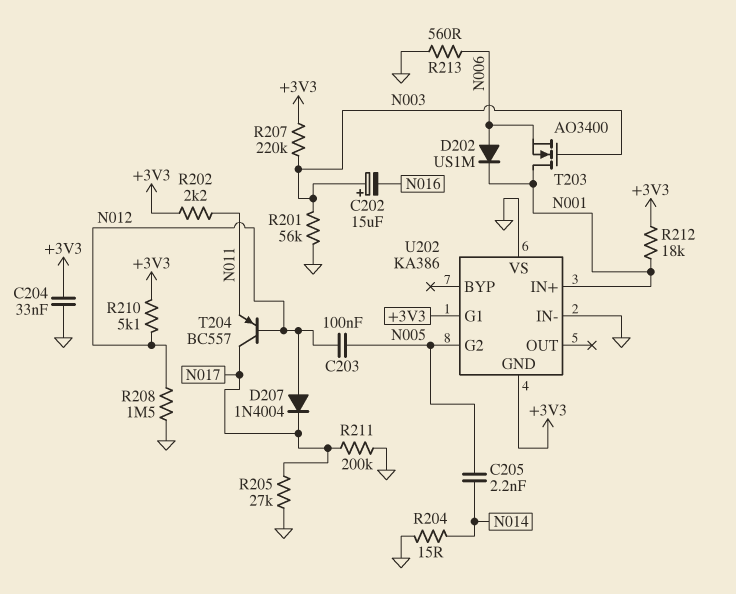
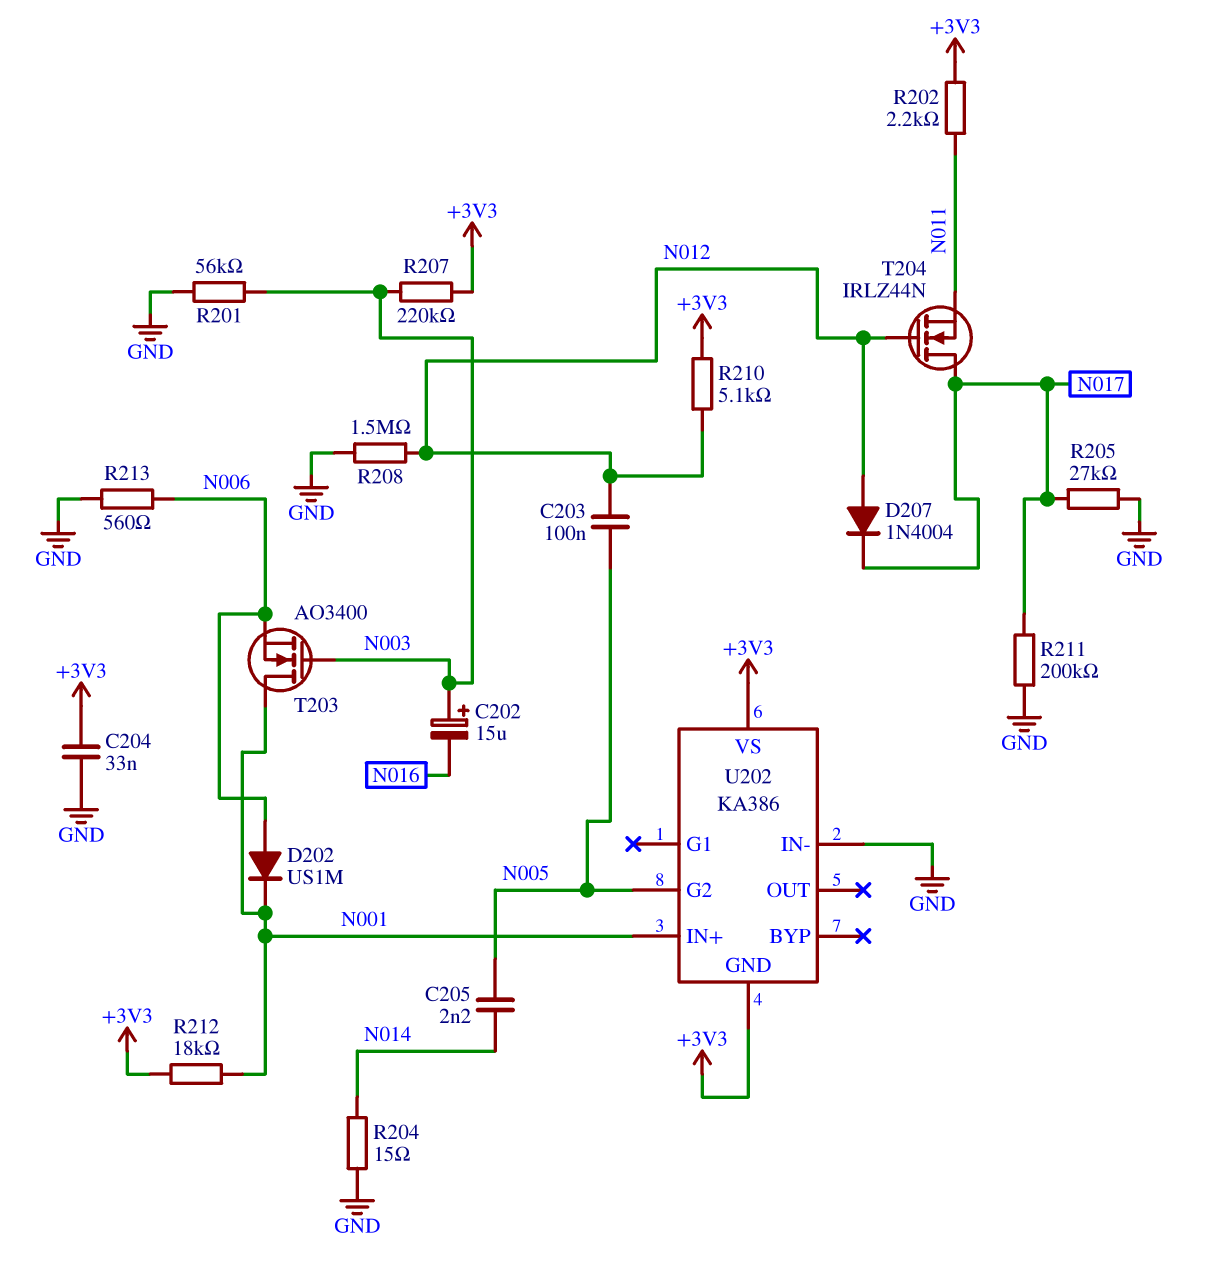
T204: PNP BC557 (B N012, C N017, E N011) -> NMOS IRLZ44N (G N012, D N017, S N011)
U202 pin G1: +3V3 -> none
U202 pin VS: GND -> +3V3

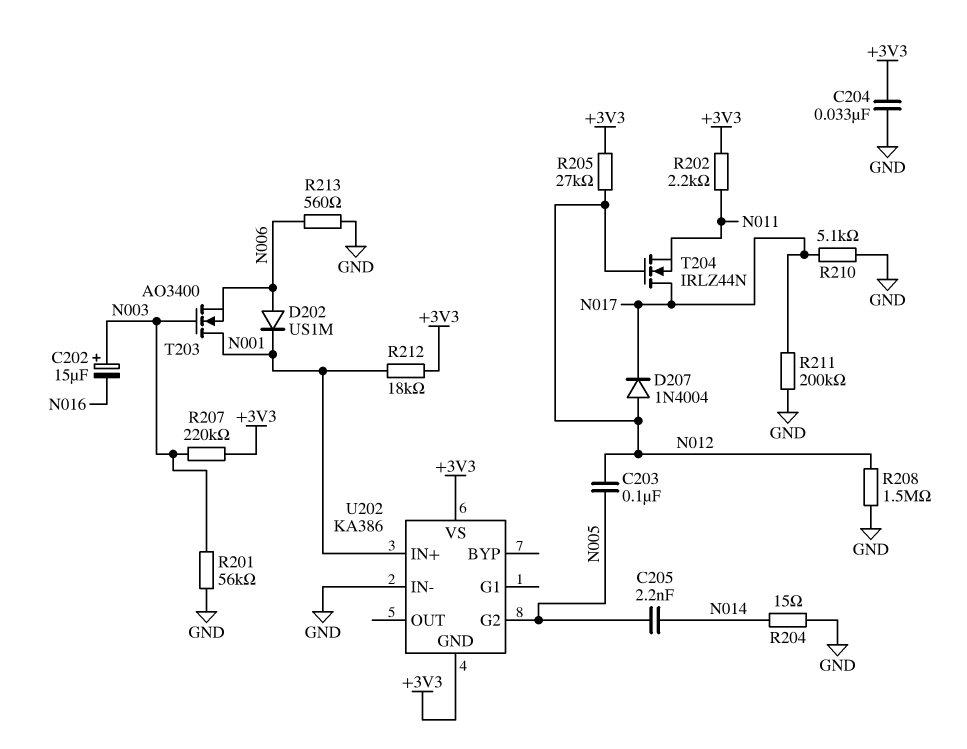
R205: 27k (GND, N017) -> 27k (+3V3, N012)
R210: 5.1k (+3V3, N012) -> 5.1k (GND, N017)

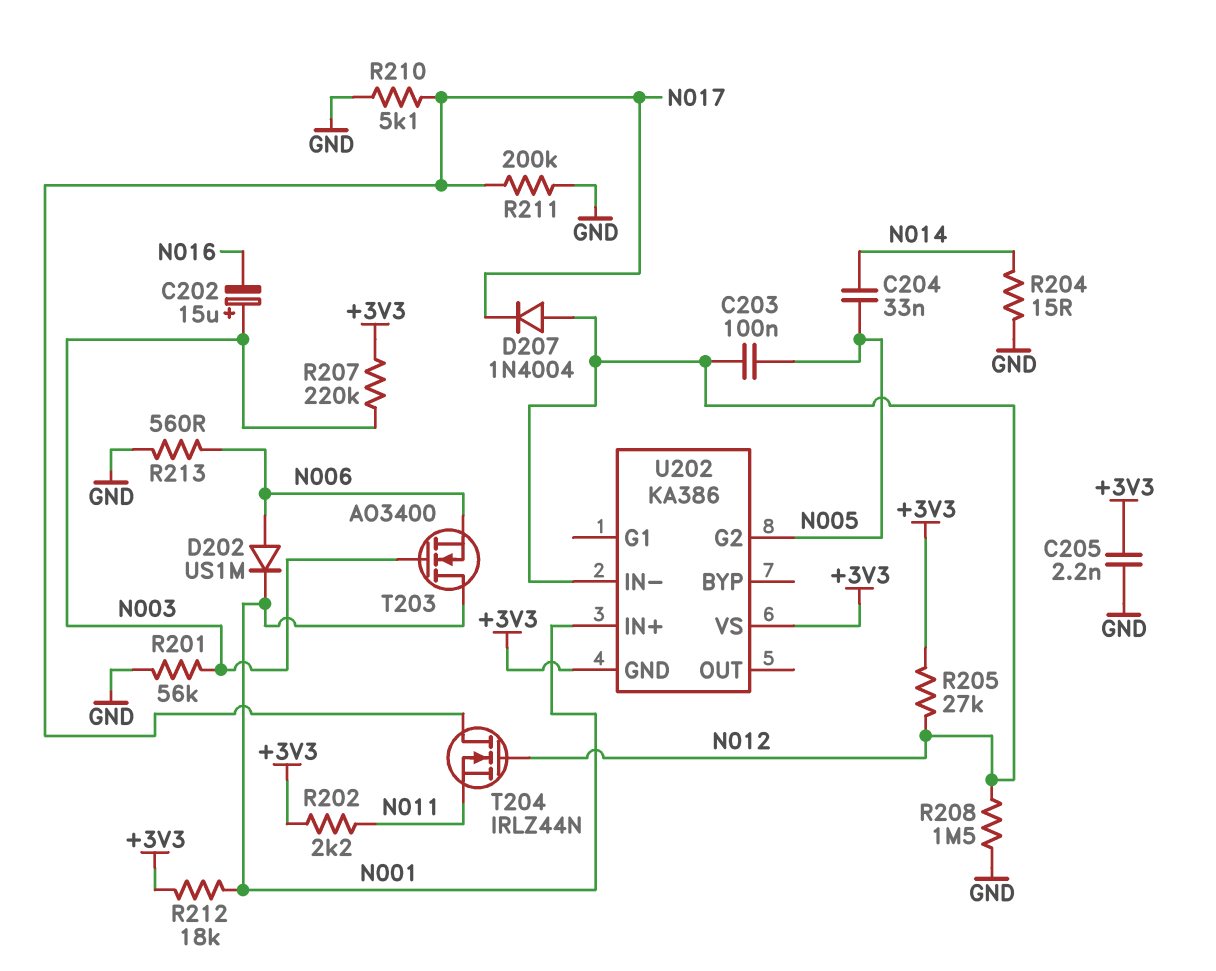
C204: 33nF (+3V3, GND) -> 33nF (N005, N014)
C205: 2.2nF (N005, N014) -> 2.2nF (+3V3, GND)
U202 pin IN-: GND -> N012

